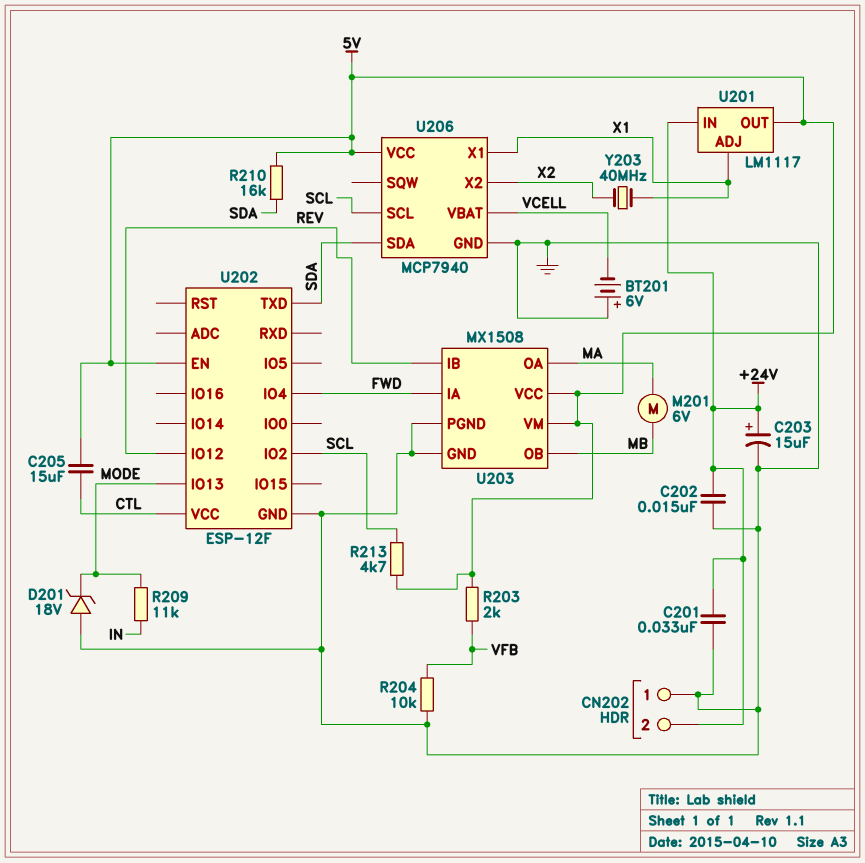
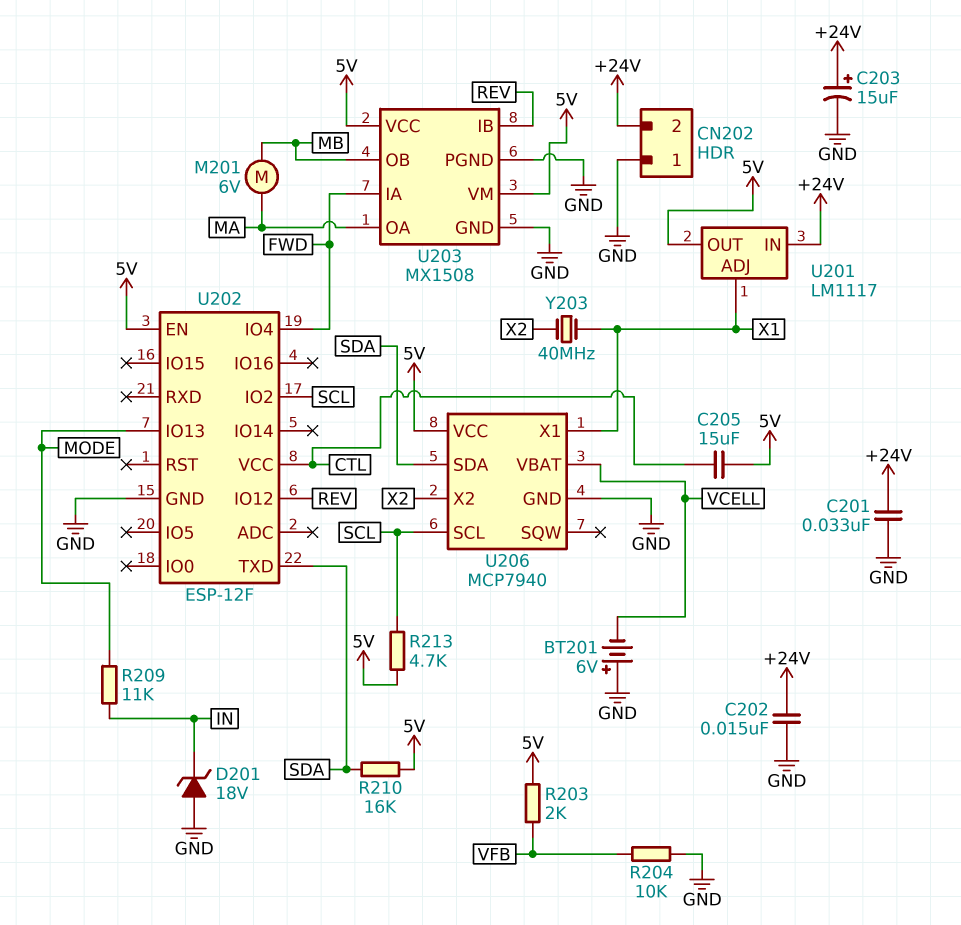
D201: zener 18V (A GND, K MODE) -> zener 18V (A GND, K IN)

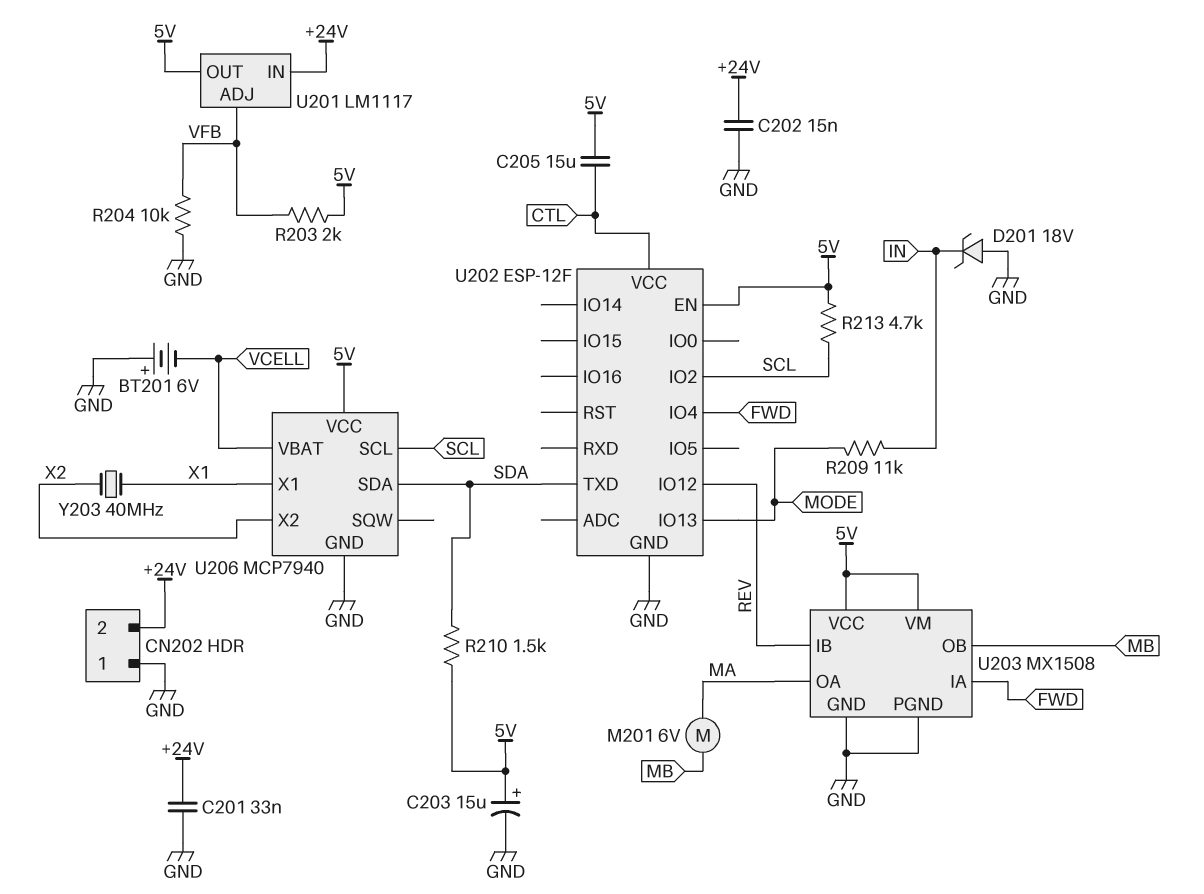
C203: 15uF (plus +24V, minus GND) -> 15uF (plus 5V, minus GND)
R210: 16k (5V, SDA) -> 1.5k (5V, SDA)
U201 pin ADJ: X1 -> VFB

